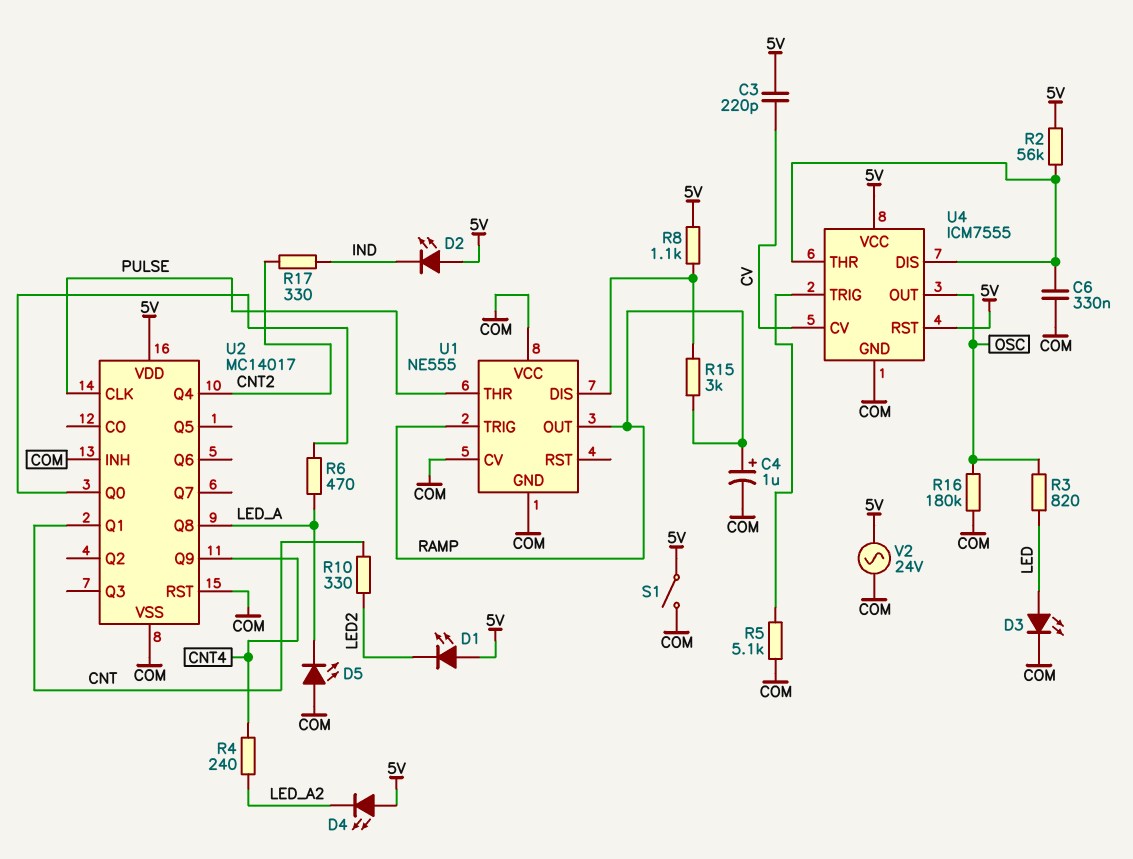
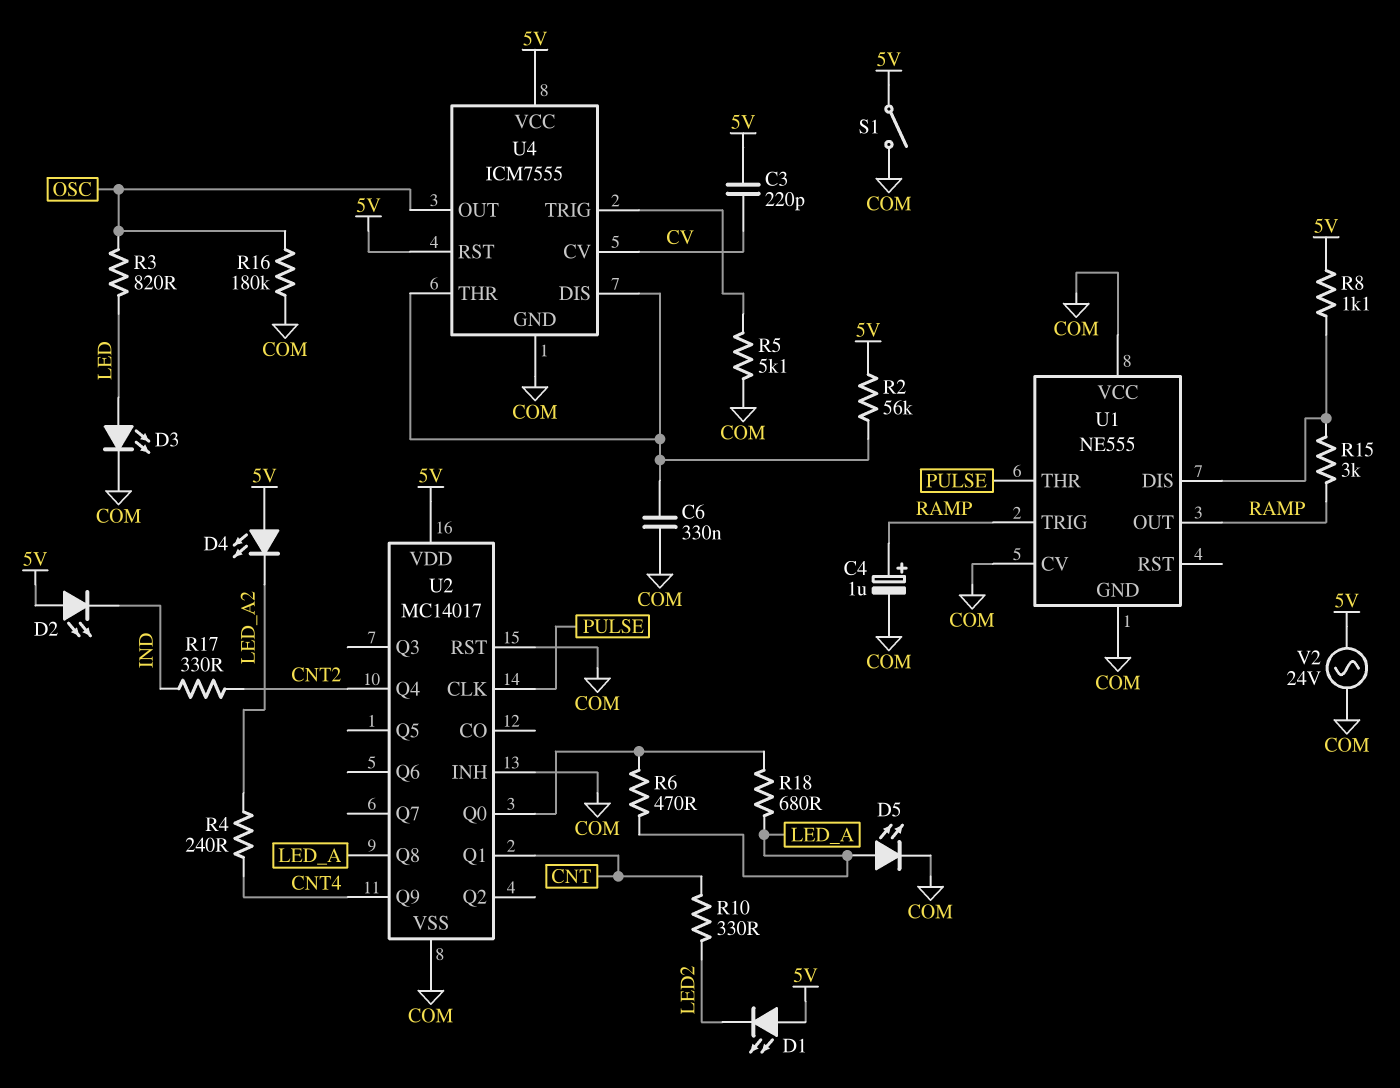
D5: LED (A COM, K LED_A) -> LED (A LED_A, K COM)
R18: none -> 680 (LED_A, U2/Q0)

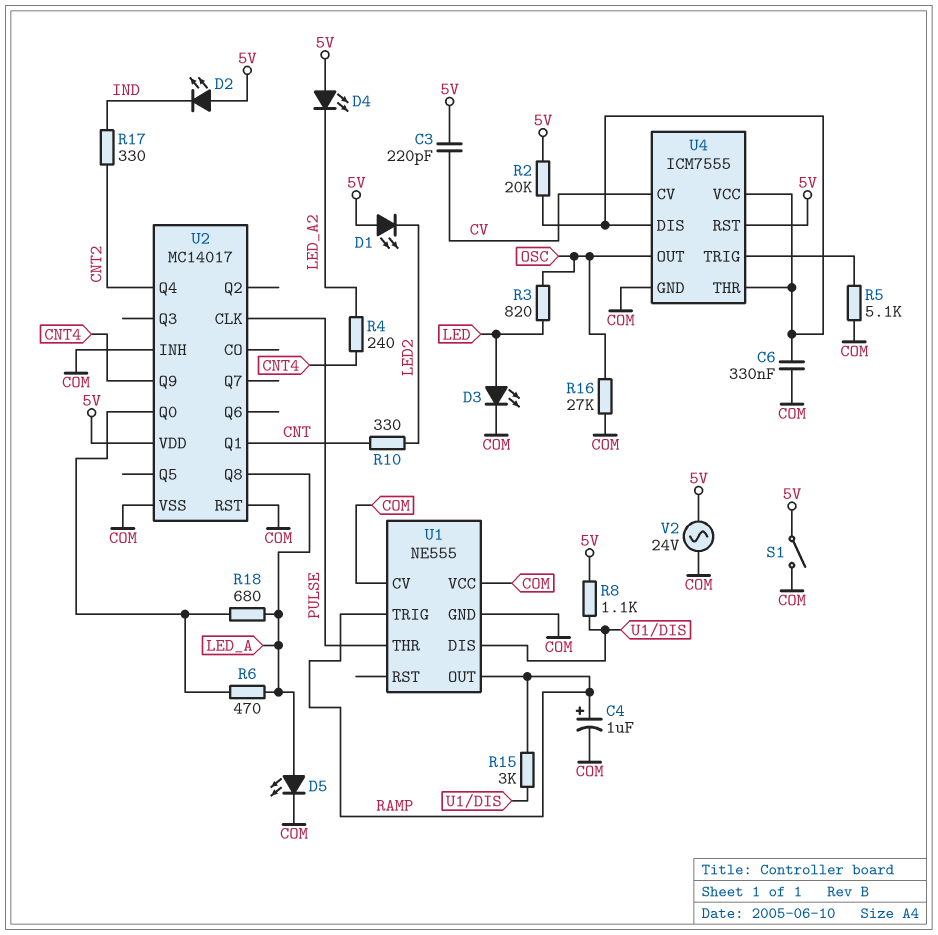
R2: 56k (5V, U4/DIS) -> 20k (5V, U4/DIS)
R16: 180k (COM, OSC) -> 27k (COM, OSC)
U4 pin VCC: 5V -> U4/DIS

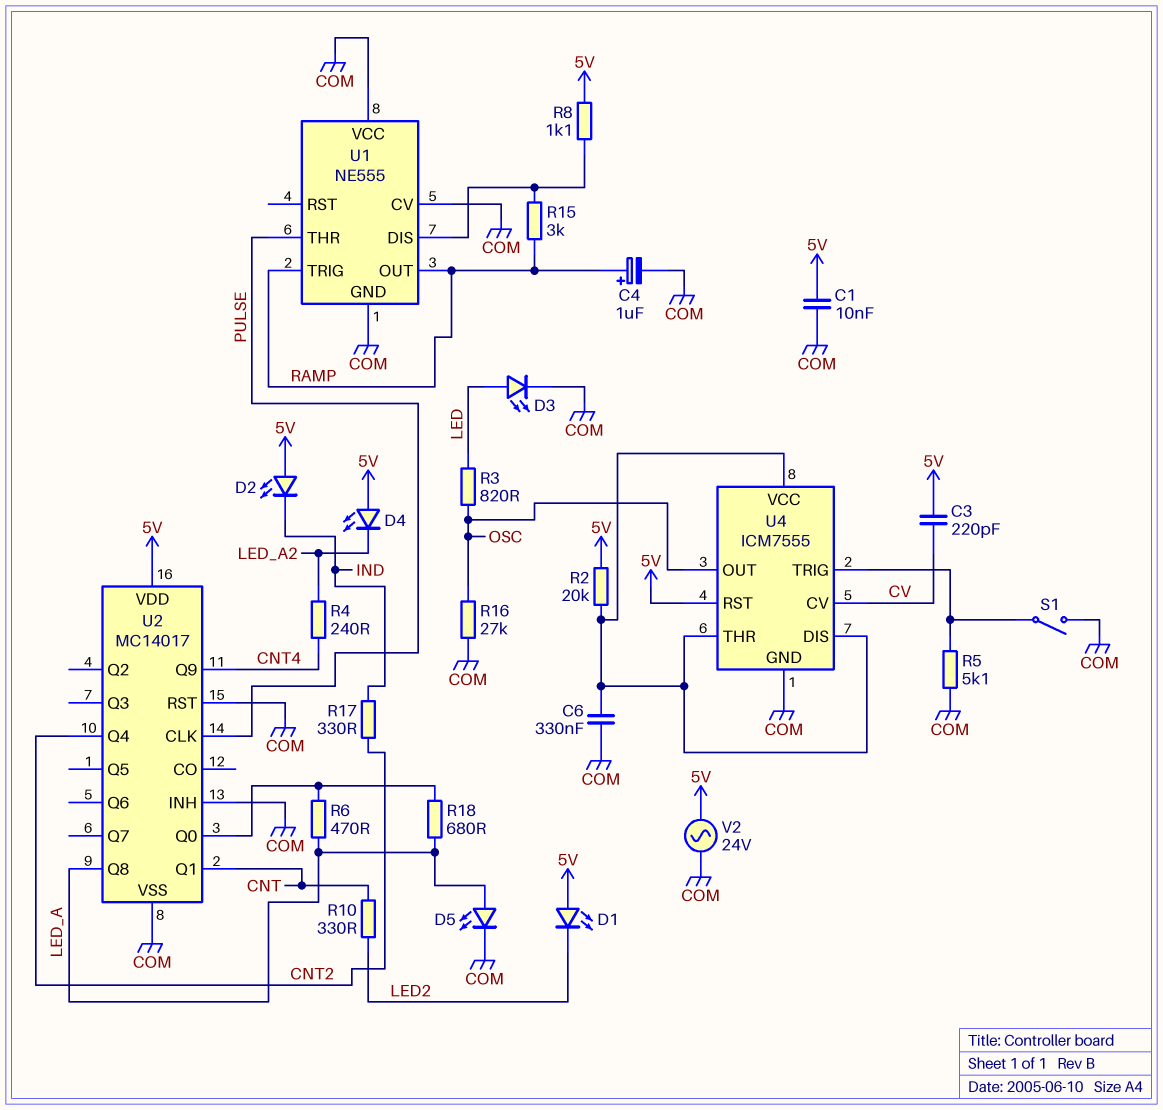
C1: none -> 10nF (5V, COM)
S1: switch (5V, COM) -> switch (COM, U4/TRIG)

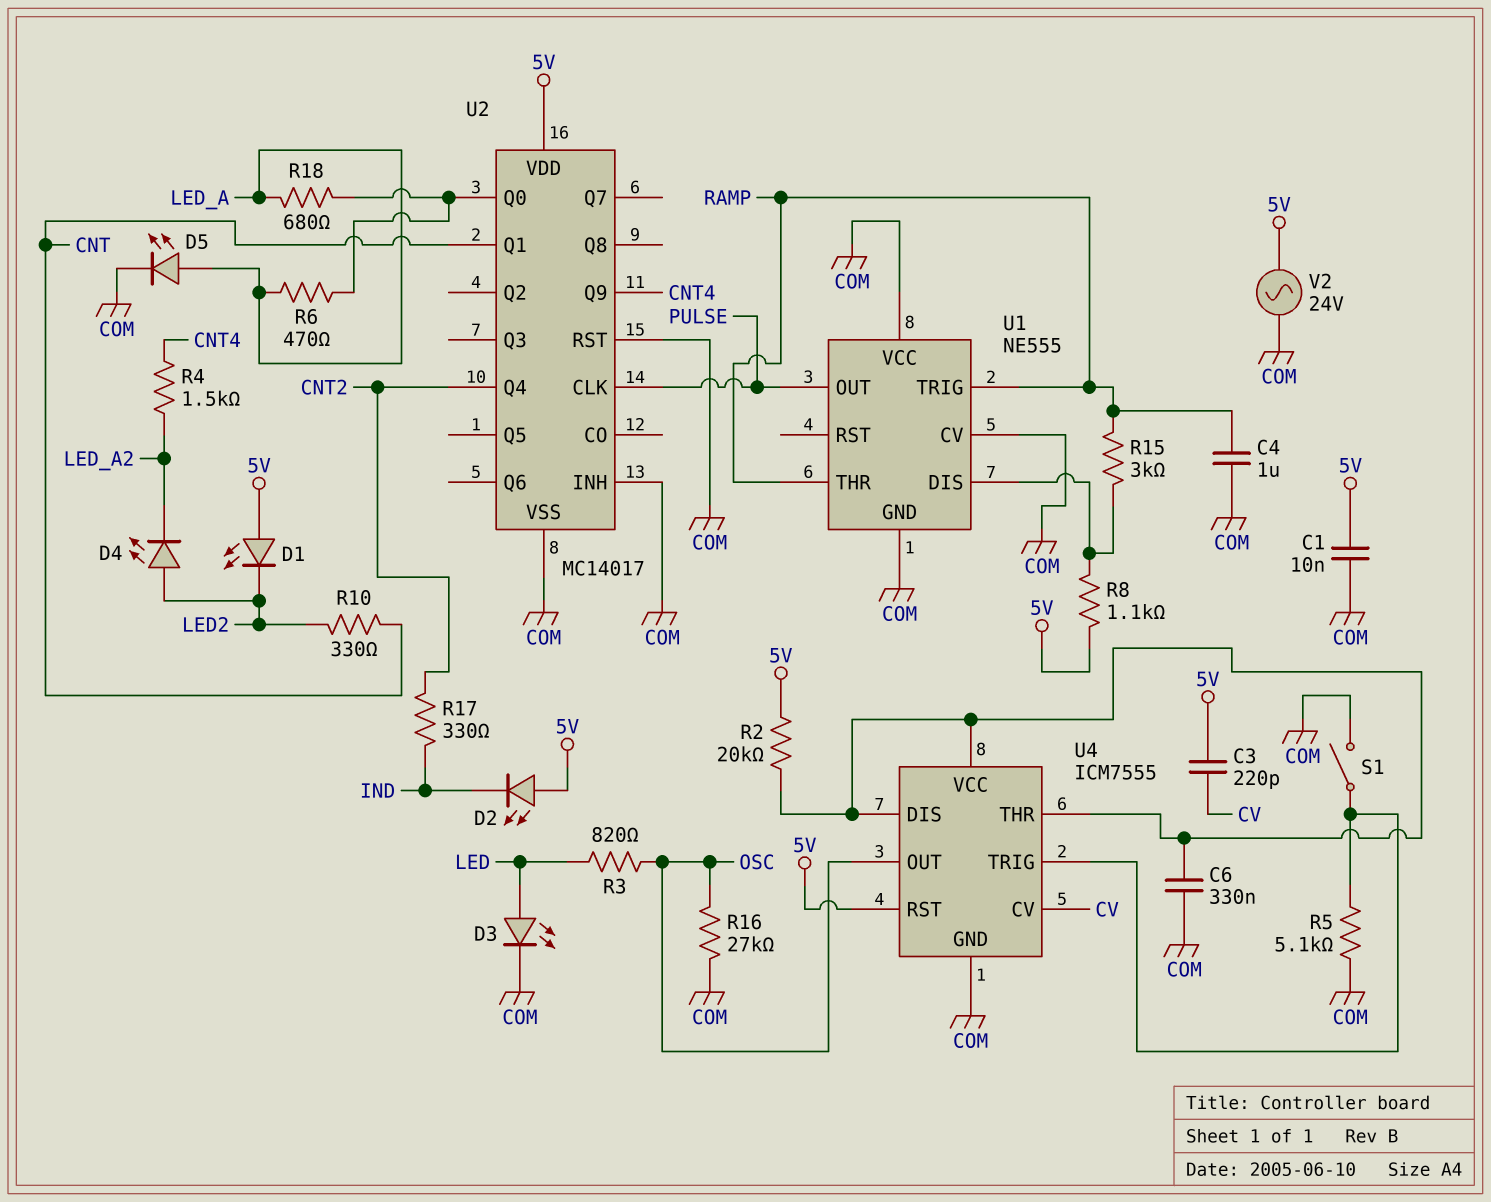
C4: 1uF (plus RAMP, minus COM) -> 1uF (COM, RAMP)
D4: LED (A 5V, K LED_A2) -> LED (A LED2, K LED_A2)
R4: 240 (CNT4, LED_A2) -> 1.5k (CNT4, LED_A2)
U1 pin OUT: RAMP -> PULSE
U1 pin THR: PULSE -> RAMP
U2 pin Q8: LED_A -> none

